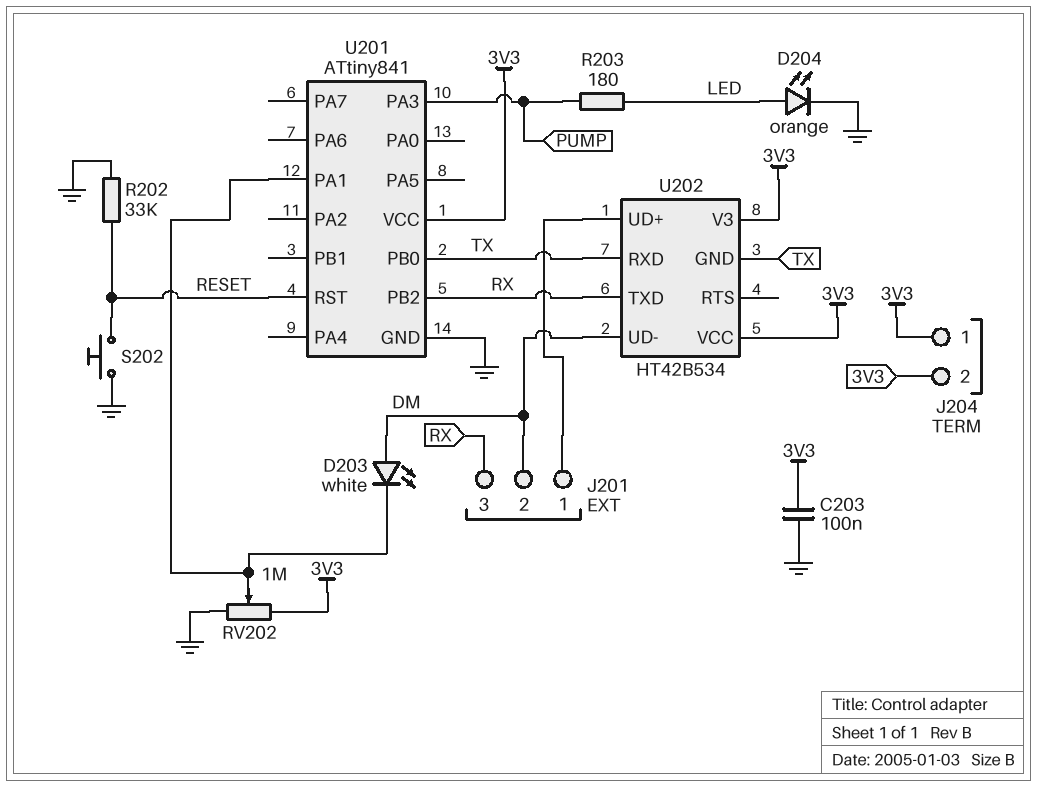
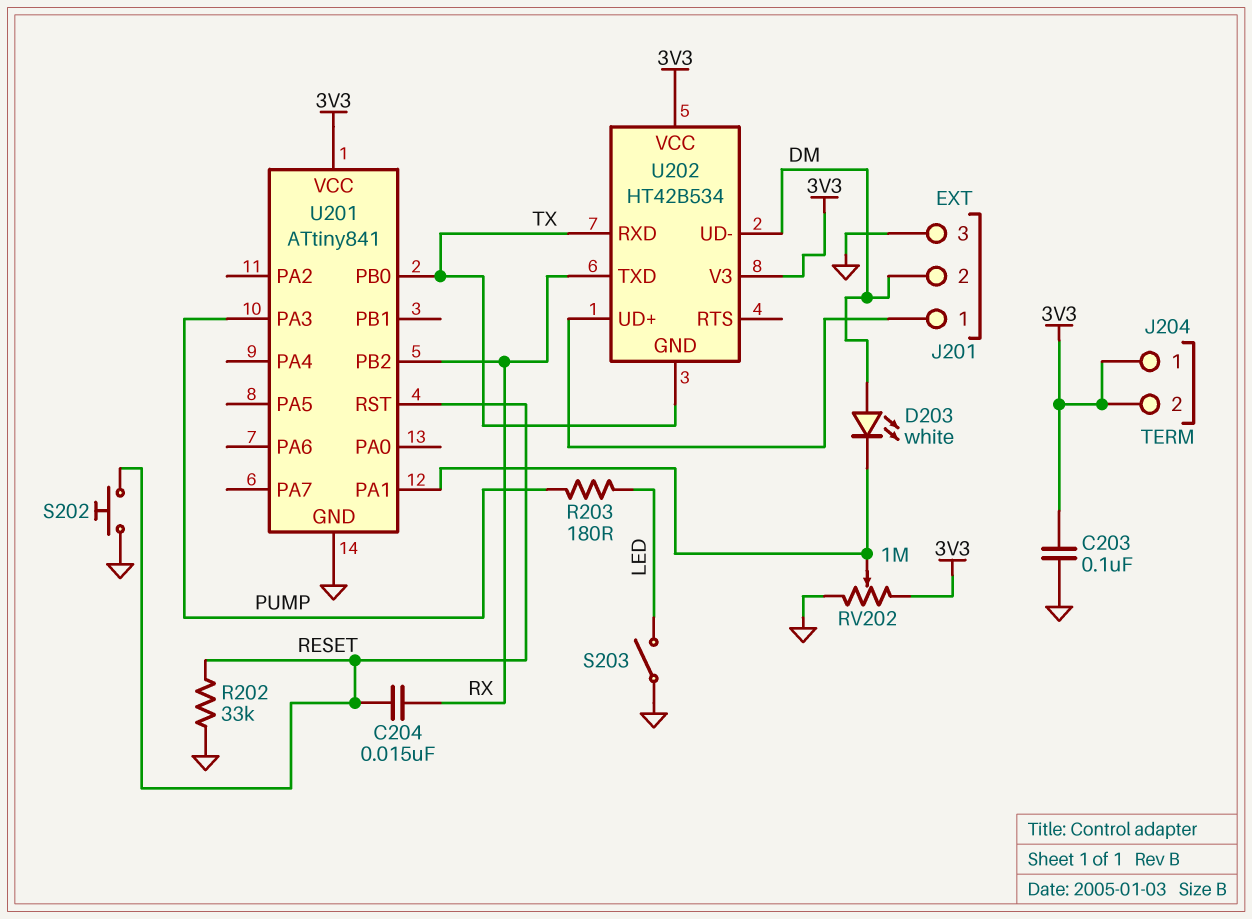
C204: none -> 15nF (RESET, RX)
D204: LED orange (A LED, K GND) -> none
J201 pin 3: RX -> GND
S203: none -> switch (GND, LED)

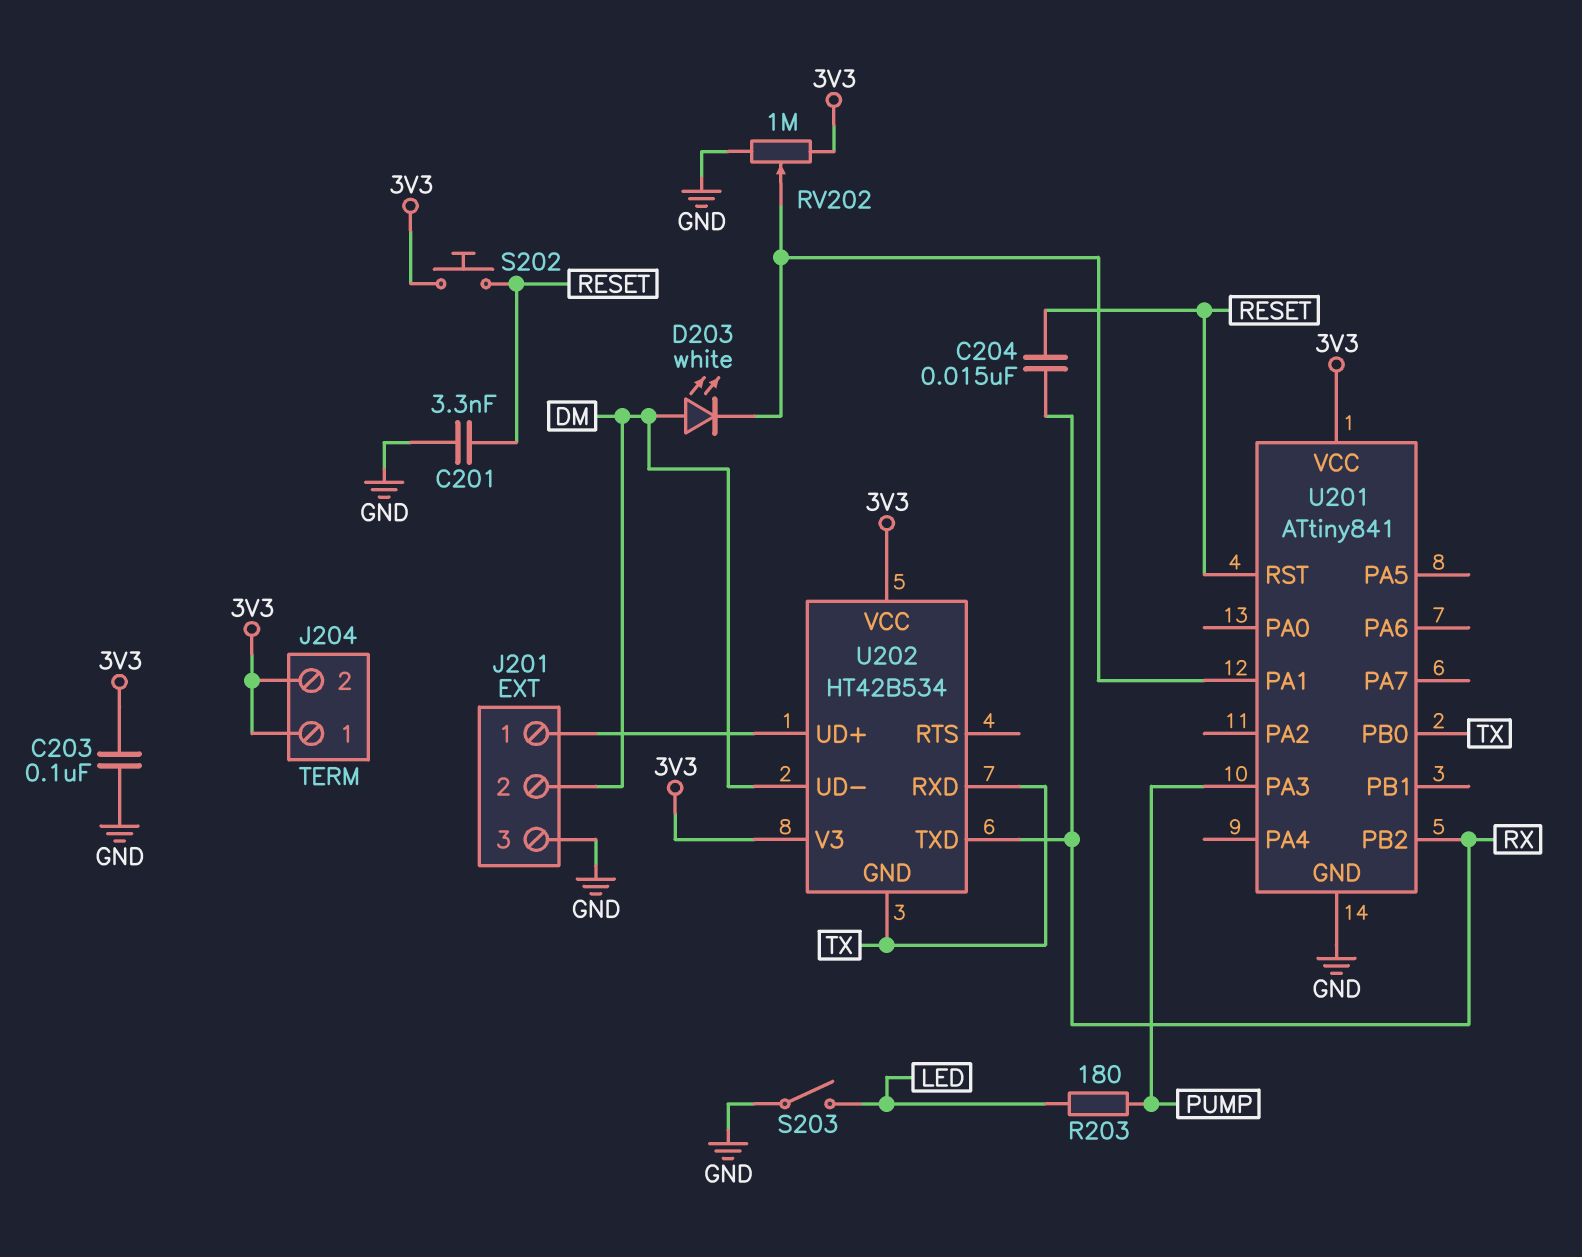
C201: none -> 3.3nF (GND, RESET)
R202: 33k (GND, RESET) -> none
S202: button (GND, RESET) -> button (3V3, RESET)

